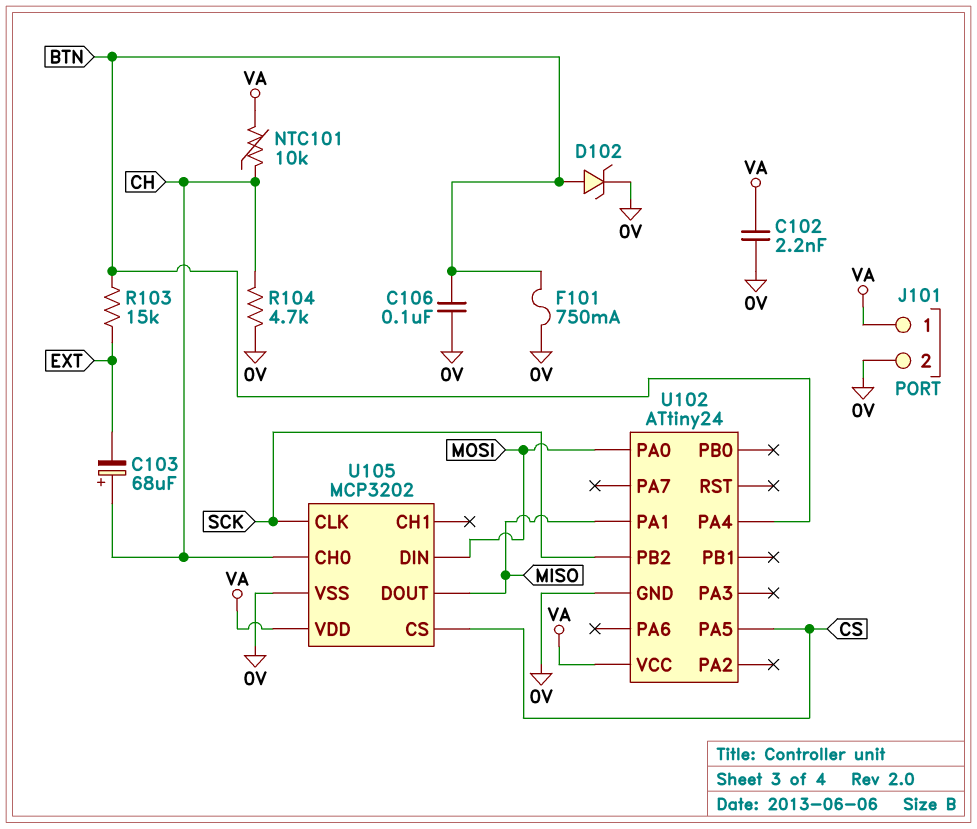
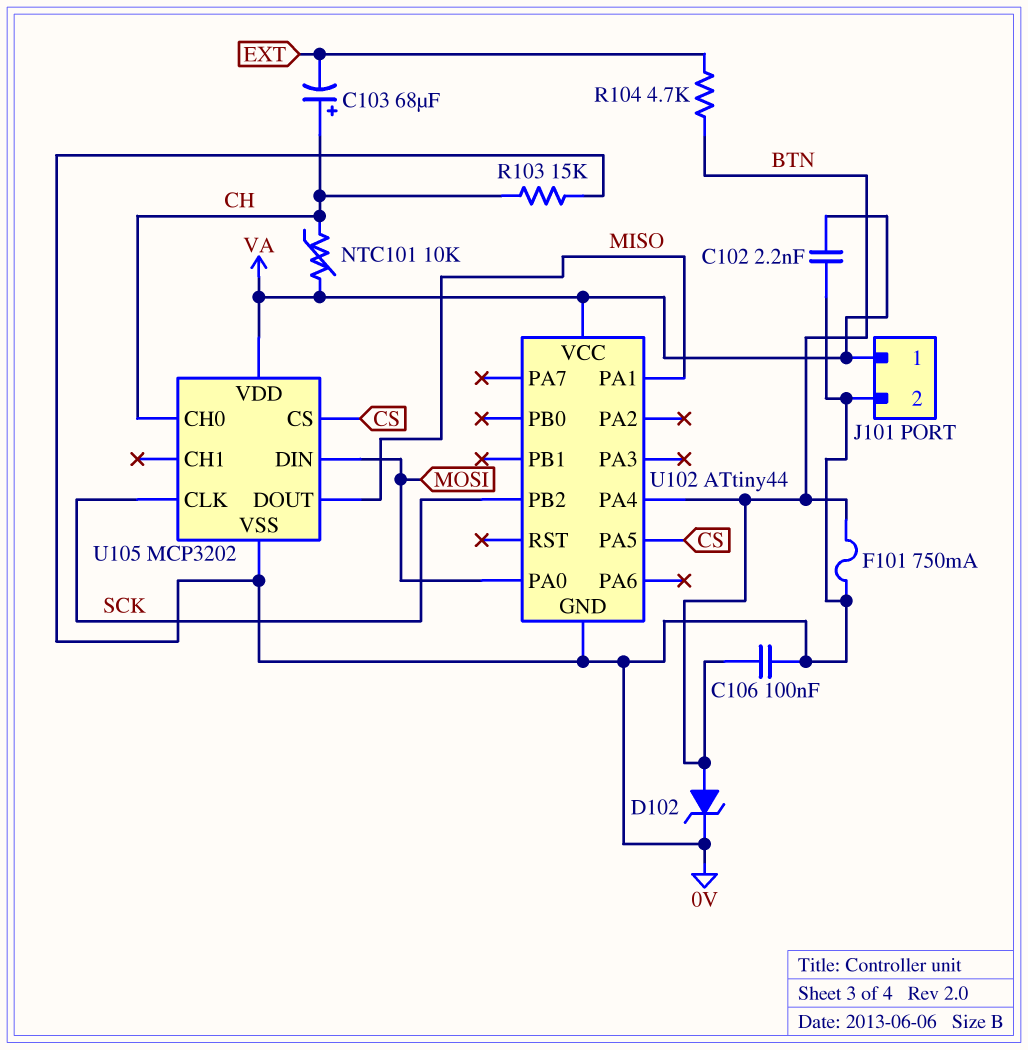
R103: 15k (BTN, EXT) -> 15k (0V, CH)
R104: 4.7k (0V, CH) -> 4.7k (BTN, EXT)
U102: ATtiny24 -> ATtiny44

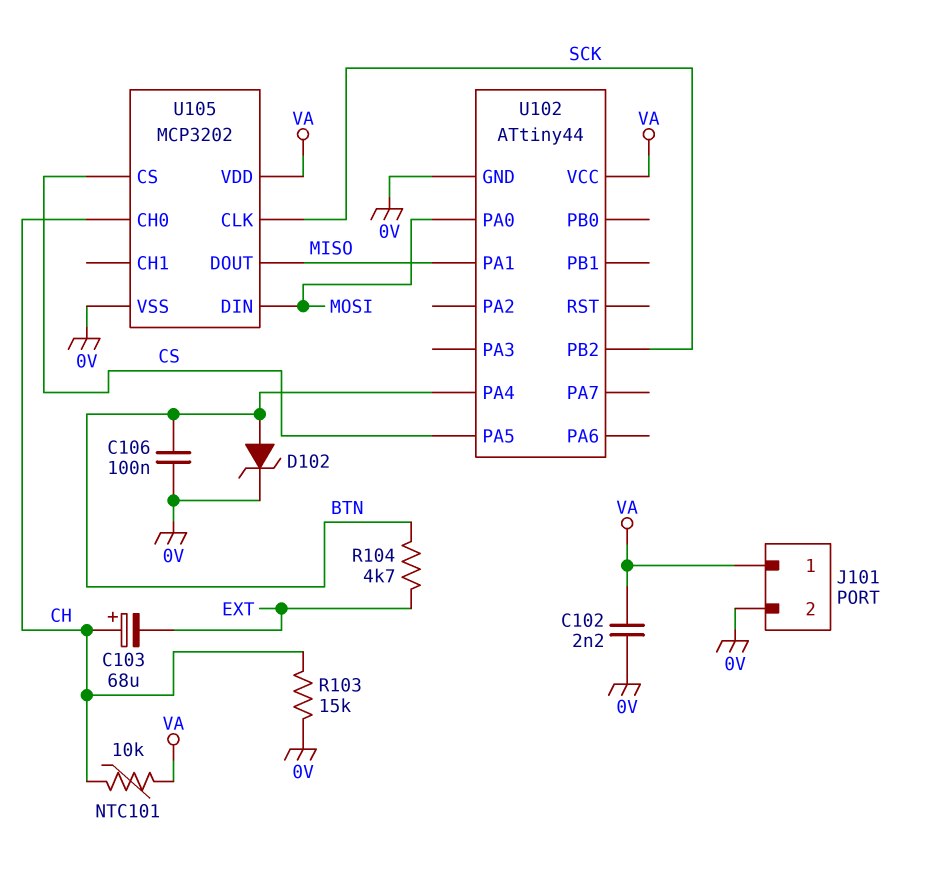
F101: 750mA (0V, BTN) -> none

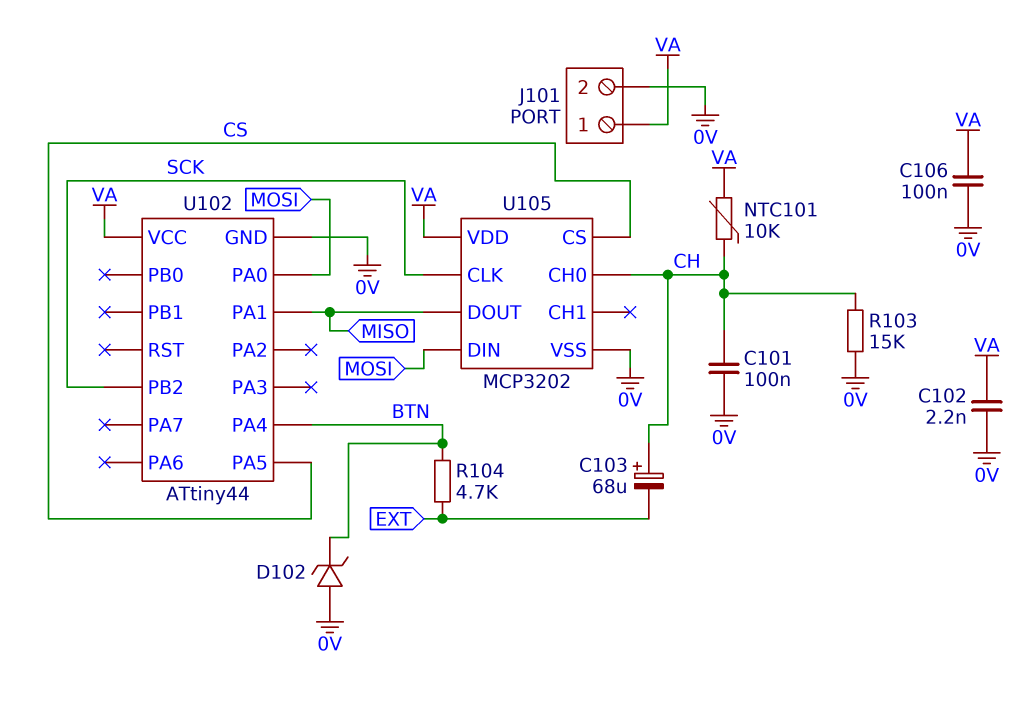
C101: none -> 100nF (0V, CH)
C106: 100nF (0V, BTN) -> 100nF (0V, VA)
D102: zener (A BTN, K 0V) -> zener (A 0V, K BTN)

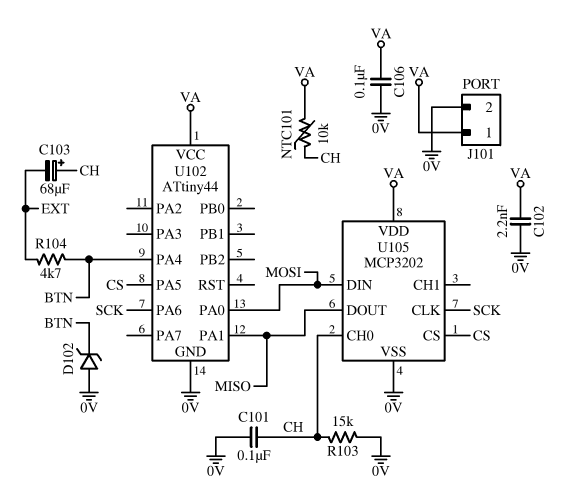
U102 pin PA6: none -> SCK
U102 pin PB2: SCK -> none

